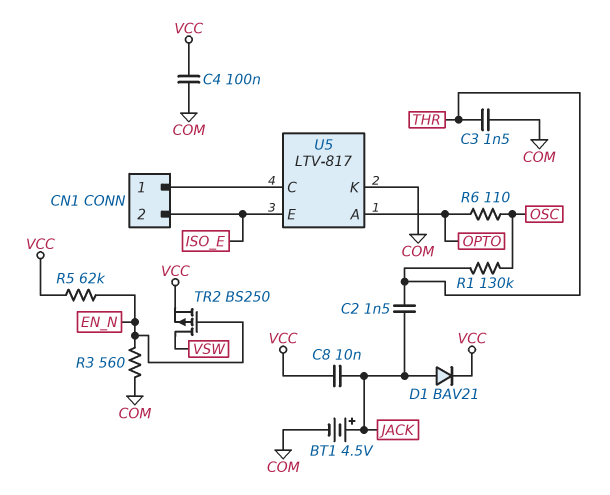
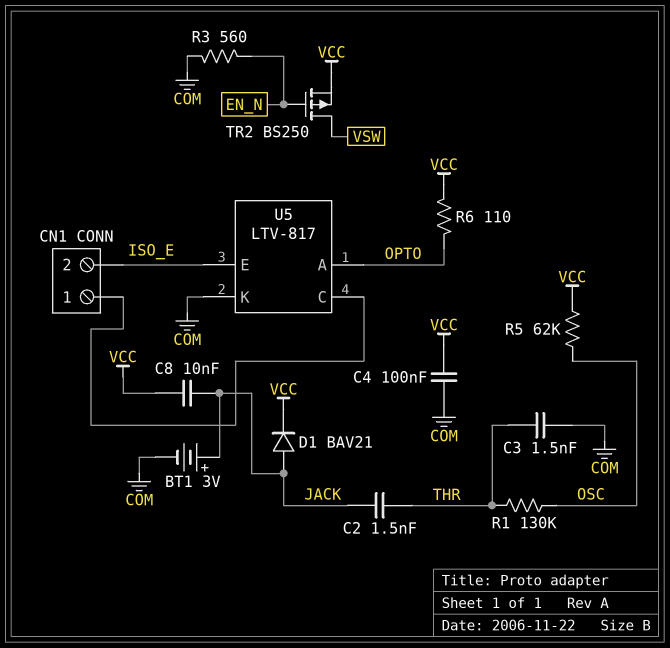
BT1: 4.5V (plus JACK, minus COM) -> 3V (plus JACK, minus COM)
R5: 62k (EN_N, VCC) -> 62k (OSC, VCC)
R6: 110 (OPTO, OSC) -> 110 (OPTO, VCC)

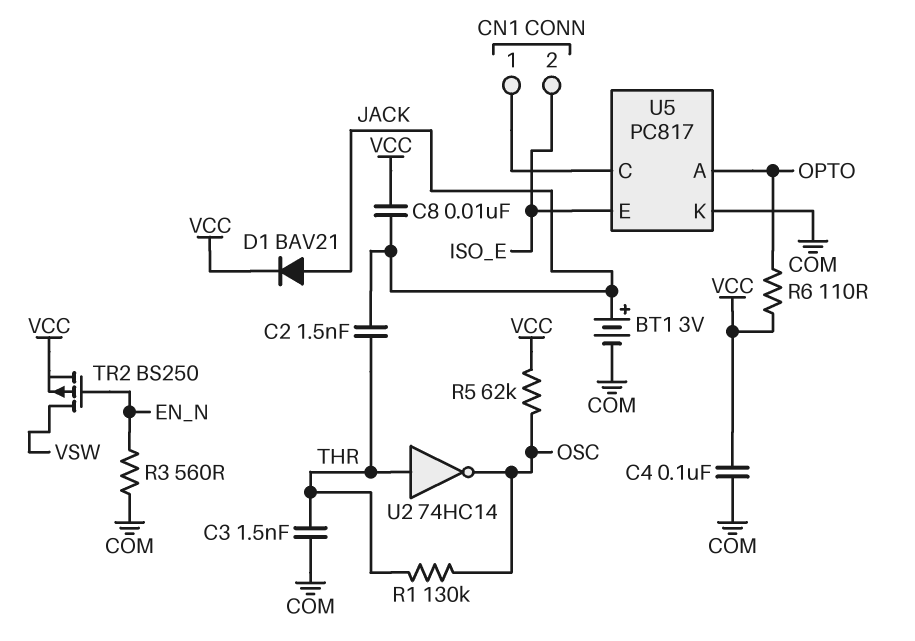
U2: none -> NOT 74HC14 (in THR, out OSC)
U5: LTV-817 -> PC817

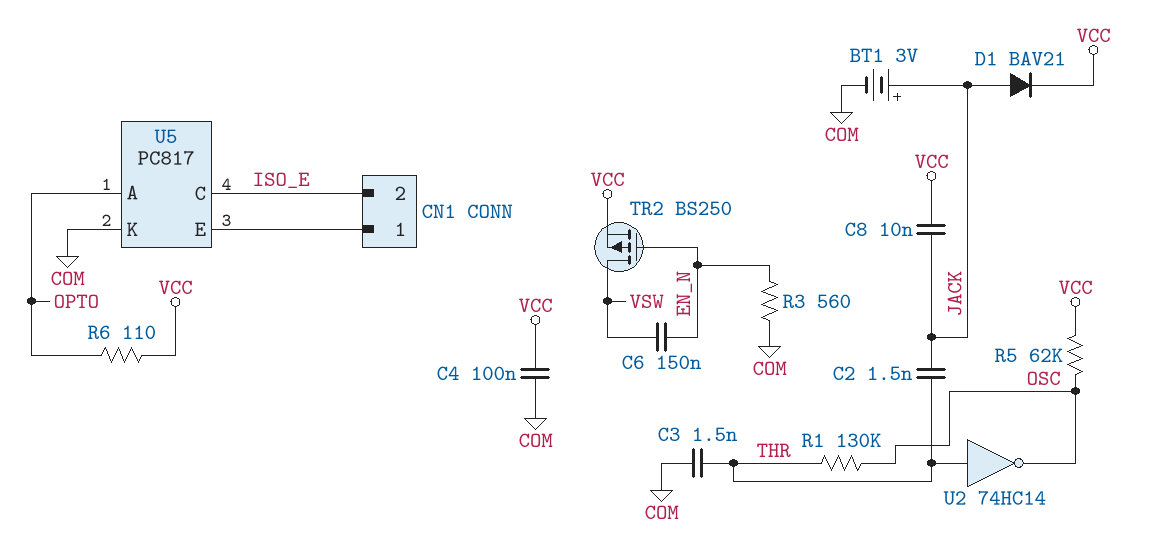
C6: none -> 150nF (EN_N, VSW)
U5 pin C: CN1/1 -> ISO_E
U5 pin E: ISO_E -> CN1/1

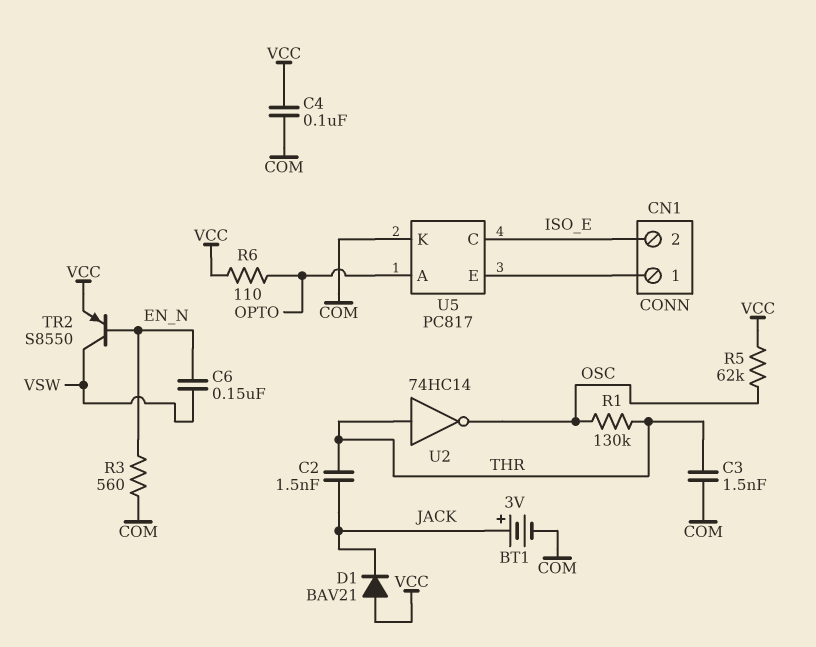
C8: 10nF (JACK, VCC) -> none
D1: diode BAV21 (A JACK, K VCC) -> diode BAV21 (A VCC, K JACK)
TR2: PMOS BS250 (G EN_N, D VSW, S VCC) -> PNP S8550 (B EN_N, C VSW, E VCC)

